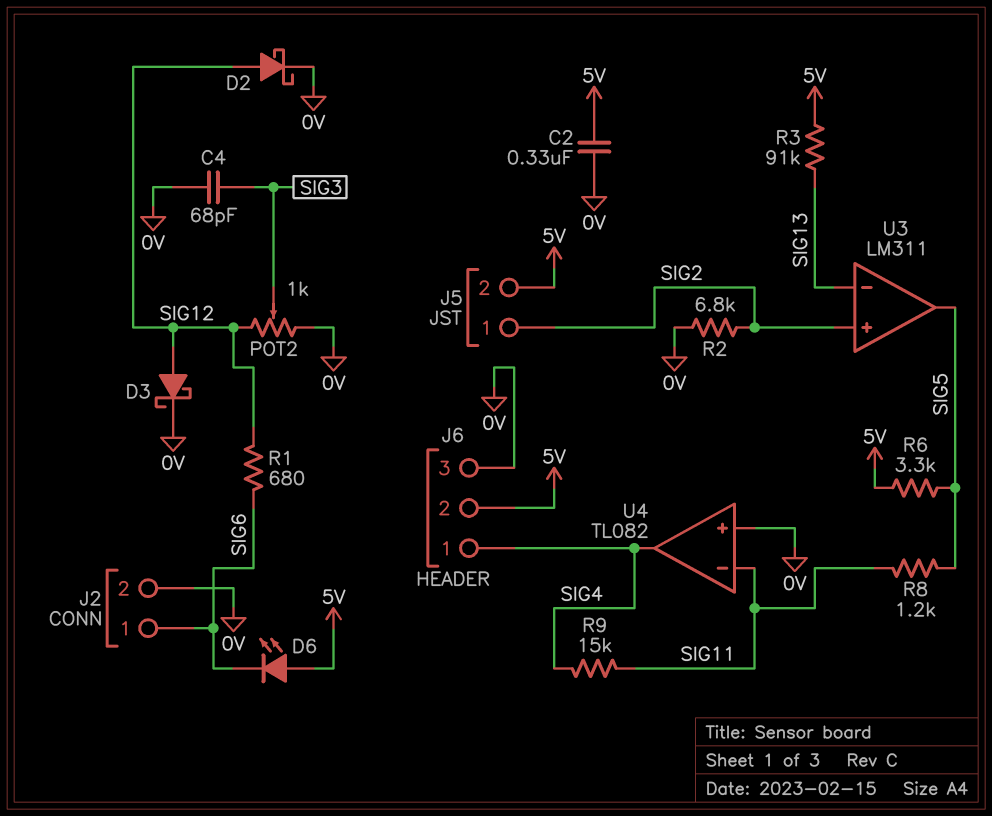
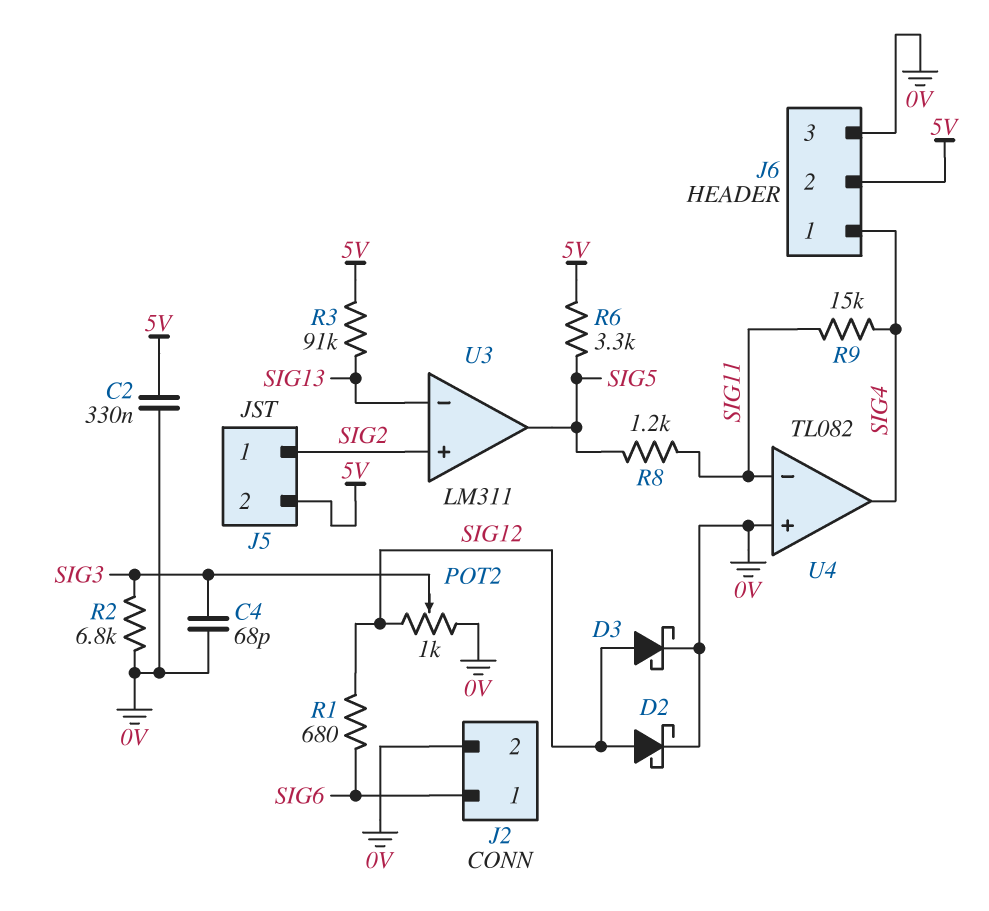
D6: LED (A 5V, K SIG6) -> none
R2: 6.8k (0V, SIG2) -> 6.8k (0V, SIG3)

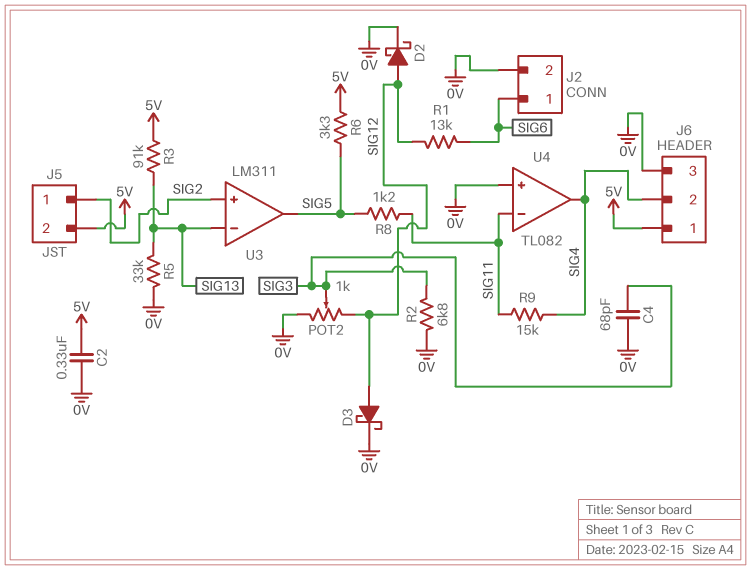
J6 pin 1: SIG4 -> 5V
J6 pin 2: 5V -> SIG4
R1: 680 (SIG6, SIG12) -> 13k (SIG6, SIG12)
R5: none -> 33k (0V, SIG13)

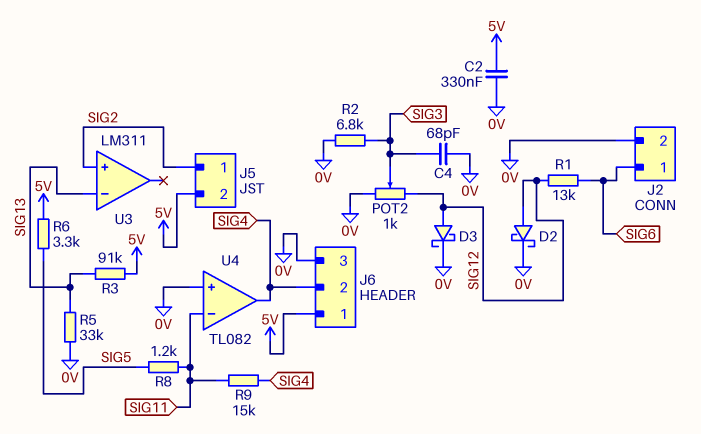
U3 pin out: SIG5 -> none

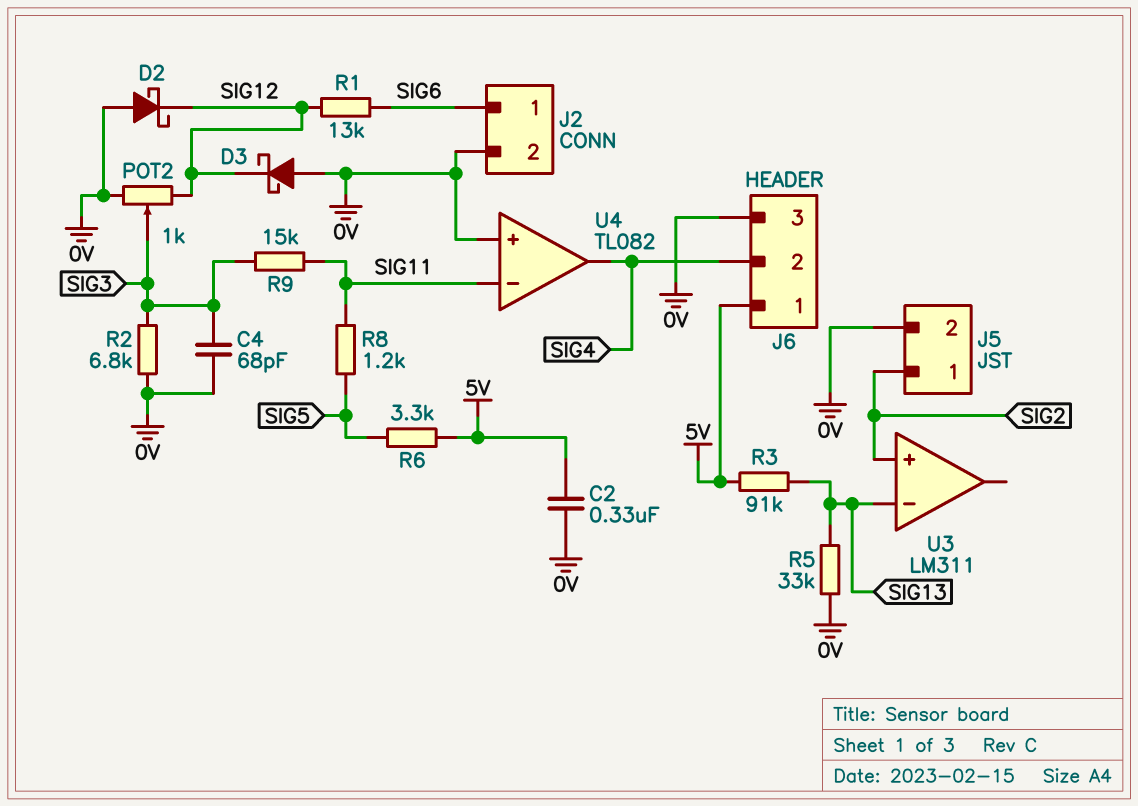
D2: schottky (A SIG12, K 0V) -> schottky (A 0V, K SIG12)
D3: schottky (A SIG12, K 0V) -> schottky (A 0V, K SIG12)
J5 pin 2: 5V -> 0V
R9: 15k (SIG4, SIG11) -> 15k (SIG3, SIG11)

